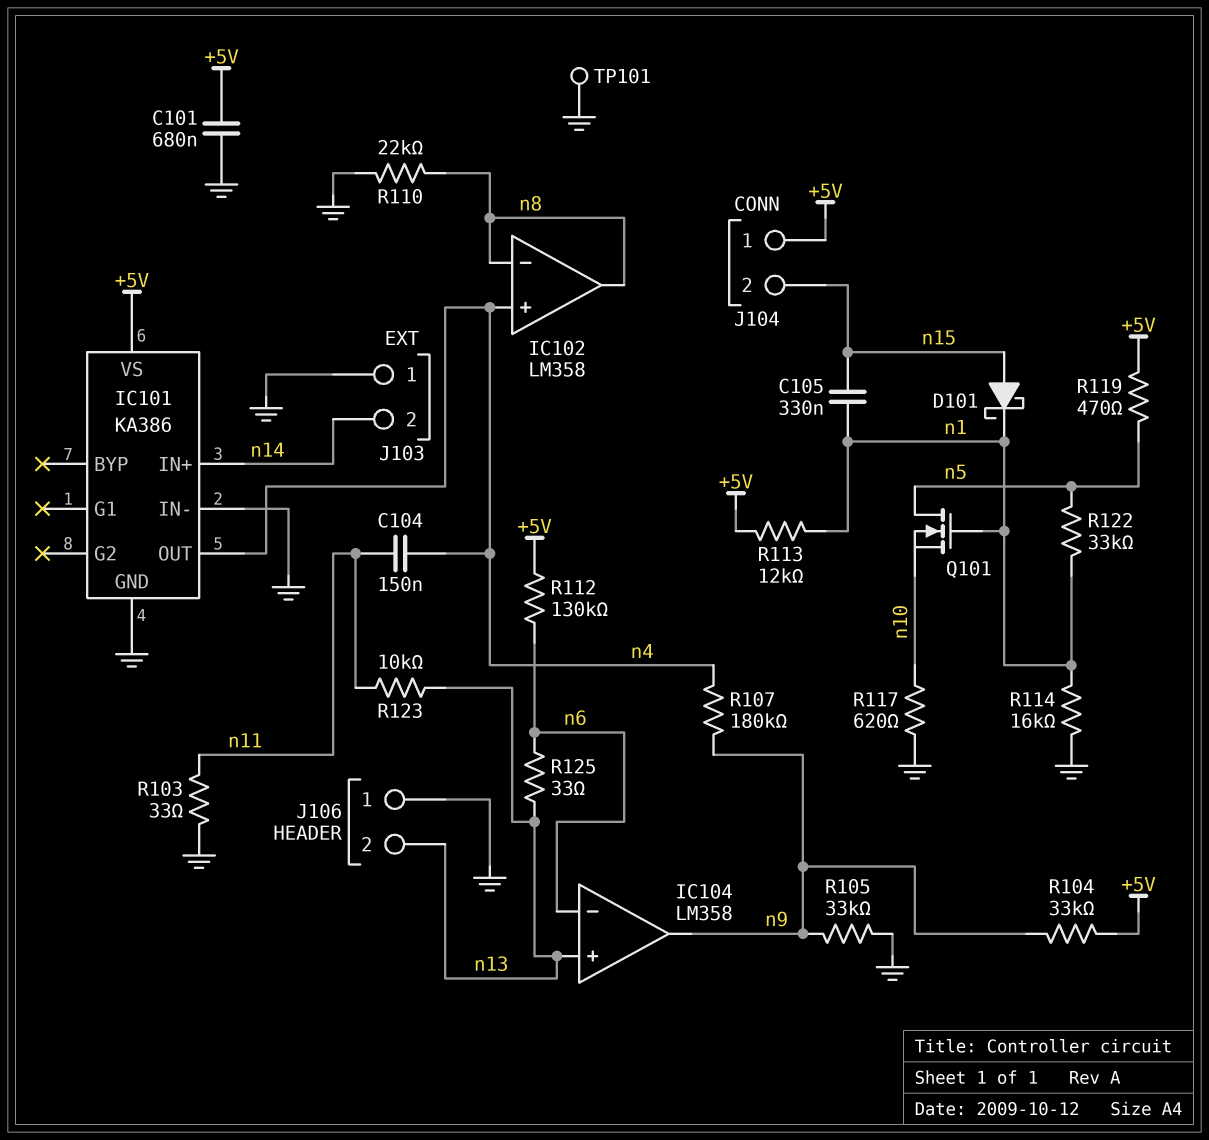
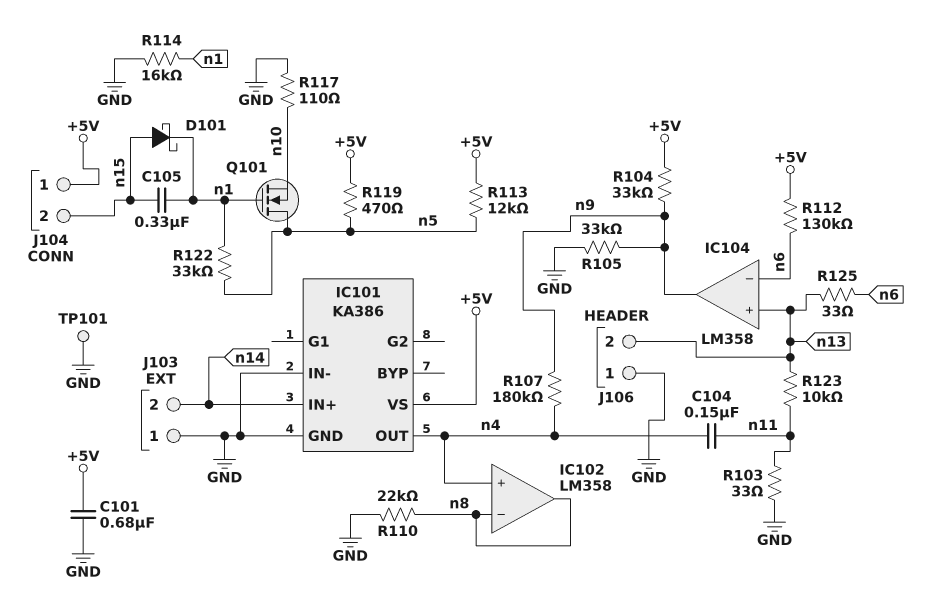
R113: 12k (+5V, n1) -> 12k (+5V, n5)
R117: 620 (GND, n10) -> 110 (GND, n10)

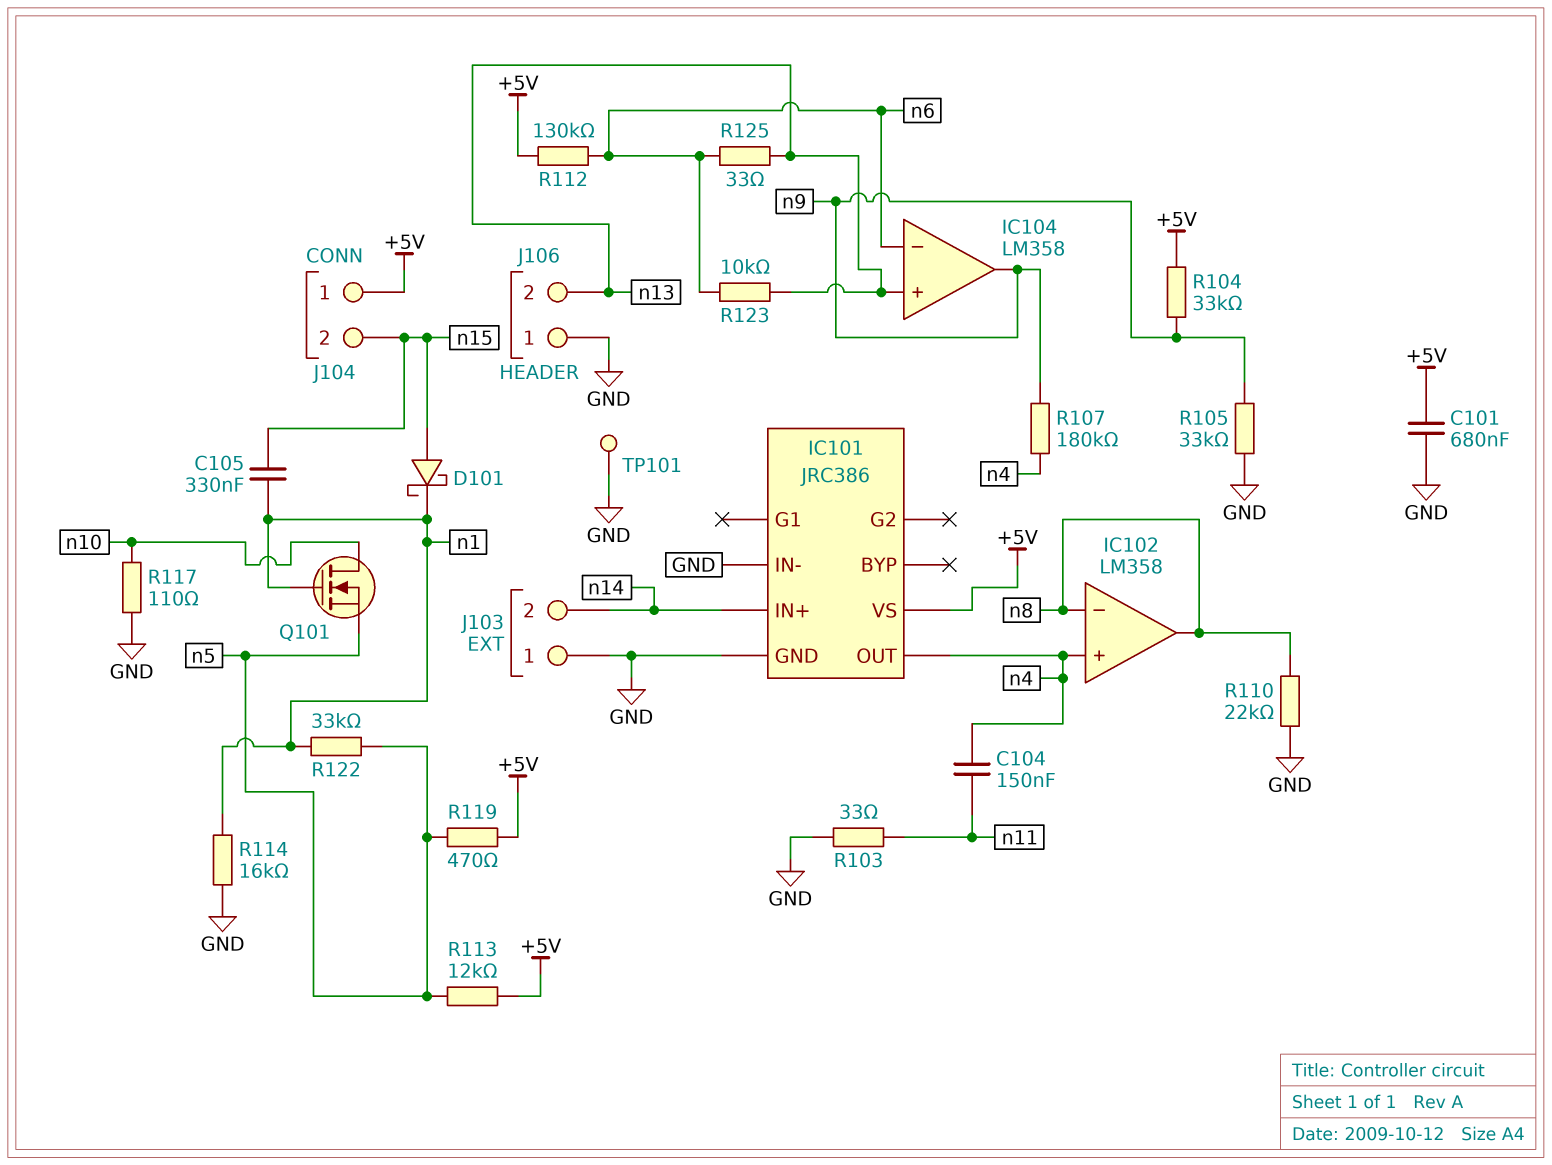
IC101: KA386 -> JRC386
Q101: NMOS (G n1, D n5, S n10) -> NMOS (G n1, D n10, S n5)
R123: 10k (n11, n13) -> 10k (n6, n13)

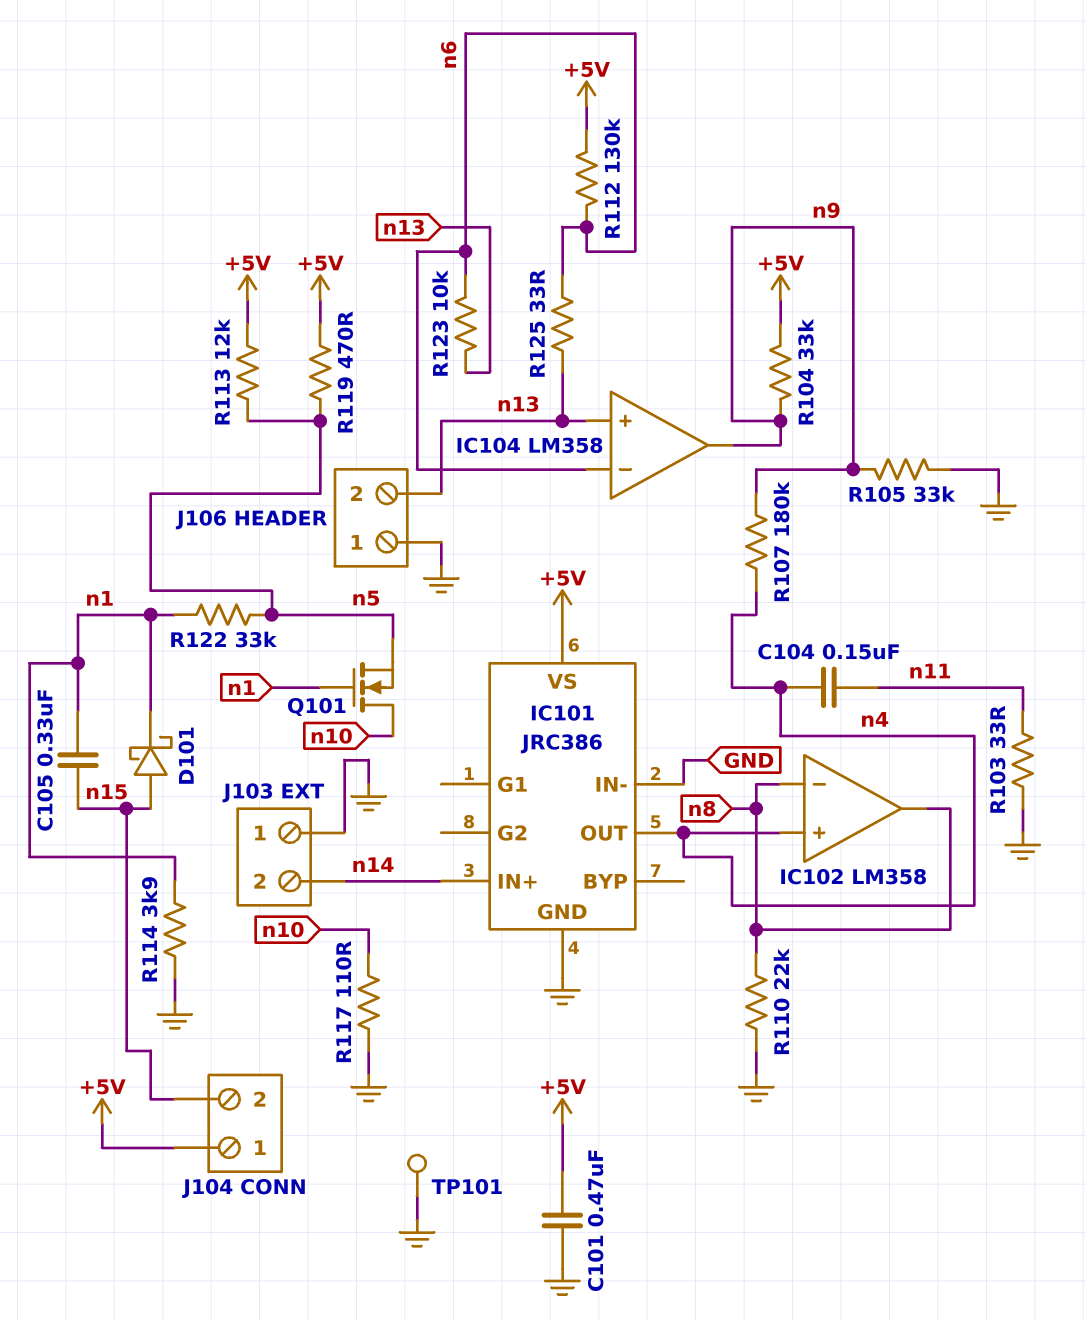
C101: 680nF (+5V, GND) -> 470nF (+5V, GND)
R114: 16k (GND, n1) -> 3.9k (GND, n1)

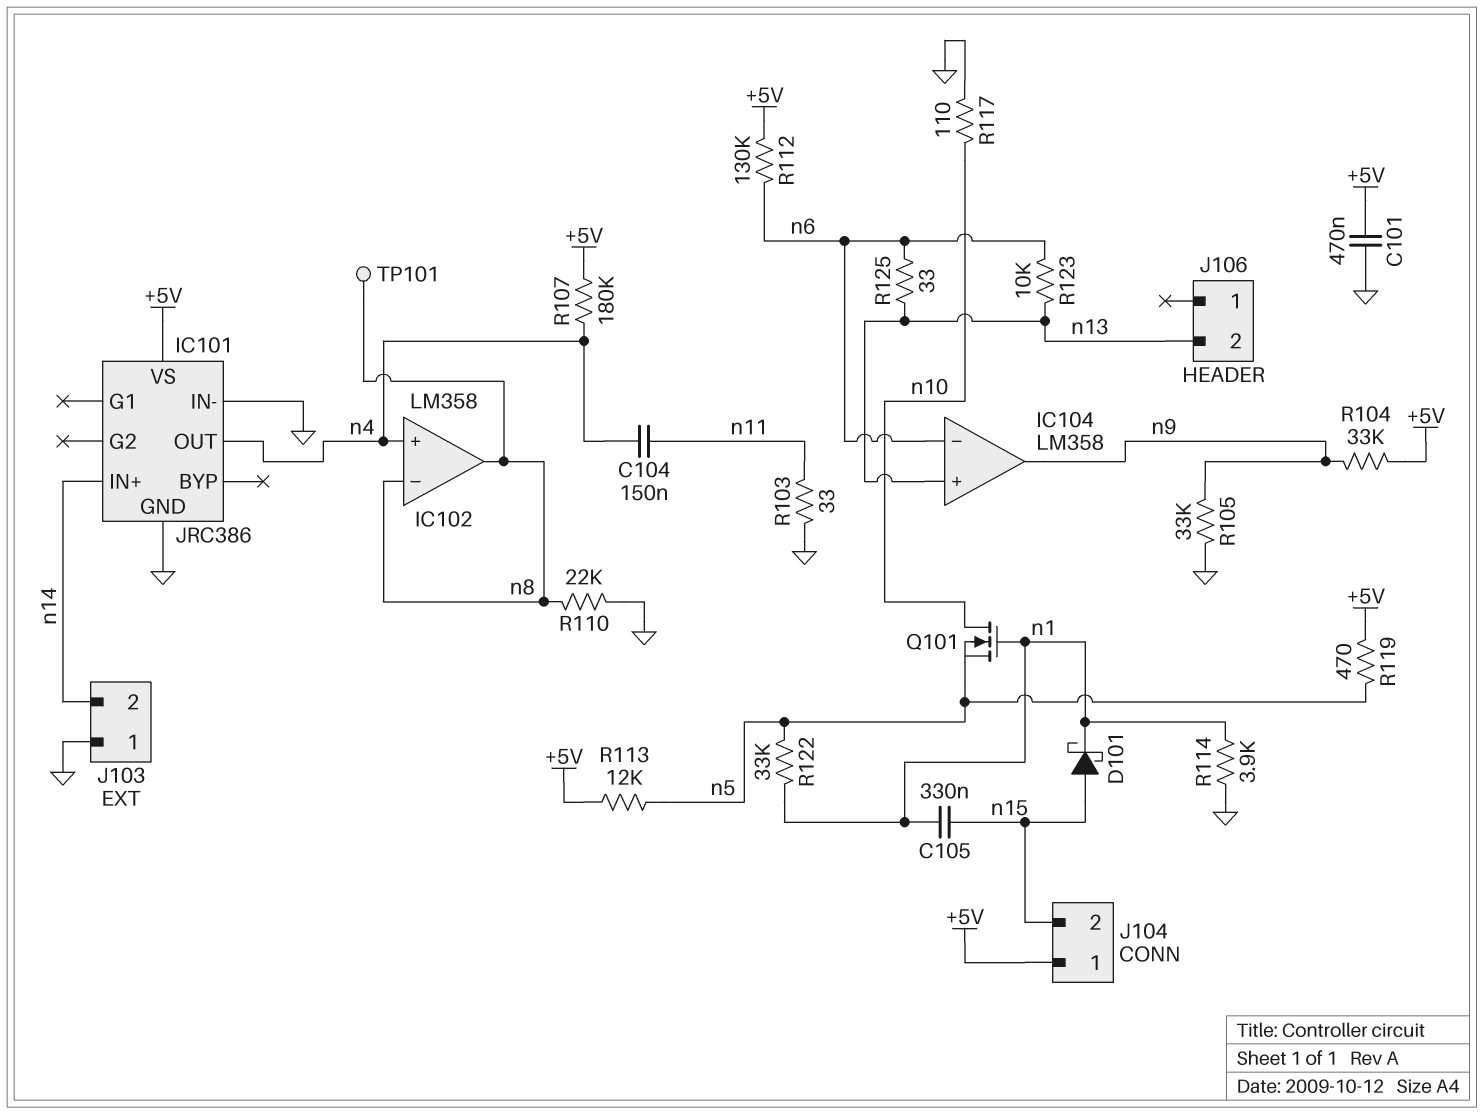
J106 pin 1: GND -> none
R107: 180k (n4, n9) -> 180k (+5V, n4)
TP101: test point (GND) -> test point (n8)

